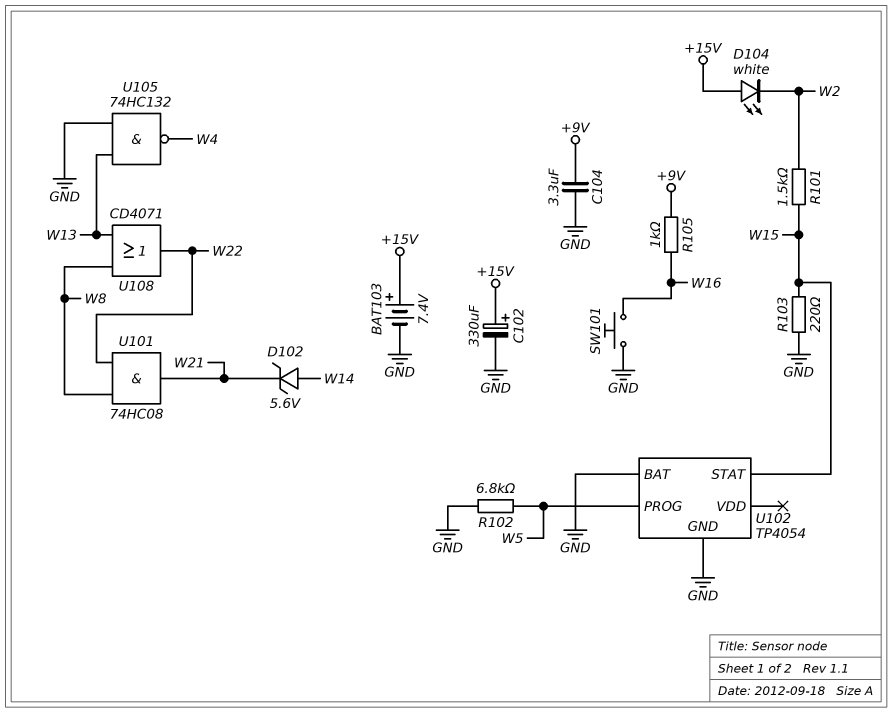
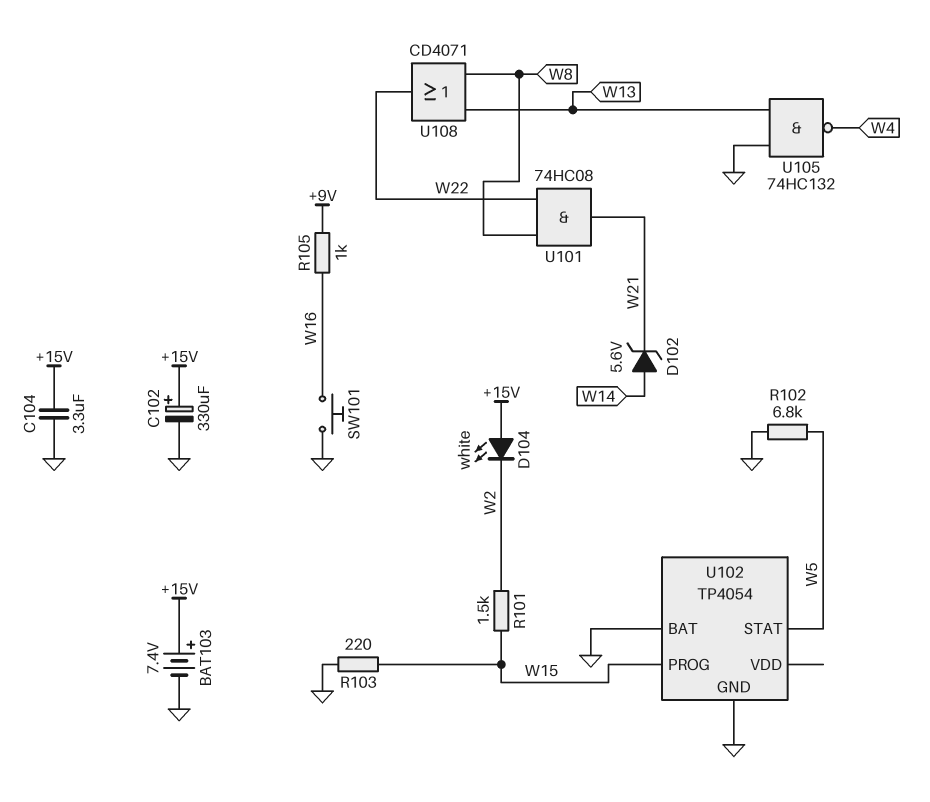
C104: 3.3uF (+9V, GND) -> 3.3uF (+15V, GND)
U102 pin PROG: W5 -> W15
U102 pin STAT: W15 -> W5

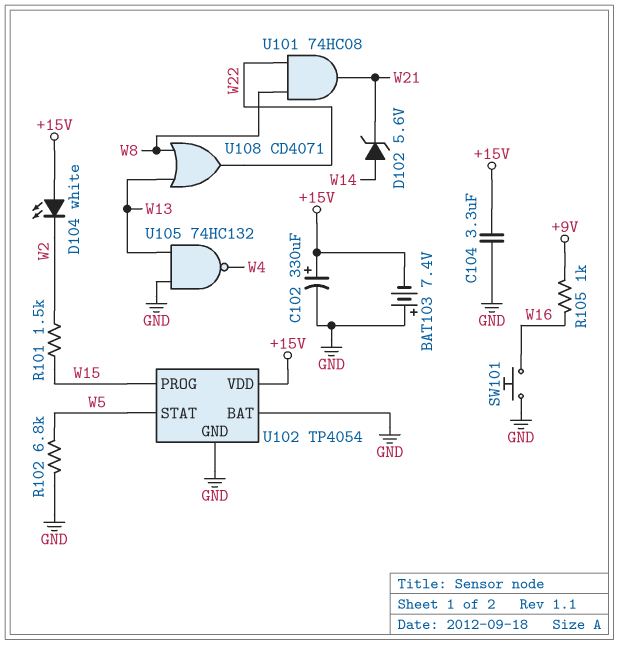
BAT103: 7.4V (plus +15V, minus GND) -> 7.4V (plus GND, minus +15V)
R103: 220 (GND, W15) -> none
U102 pin VDD: none -> +15V

